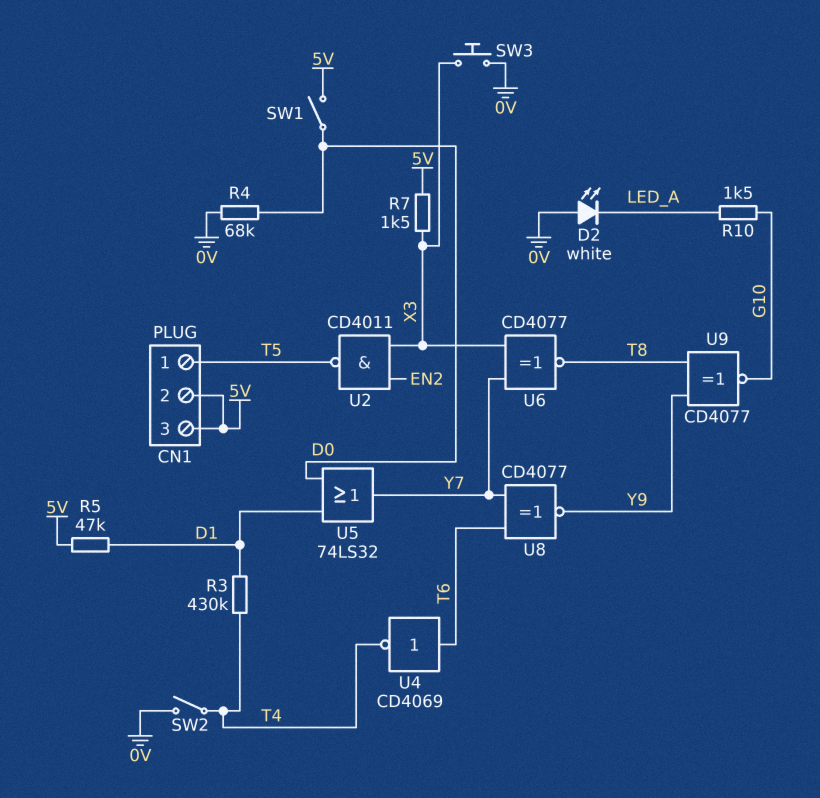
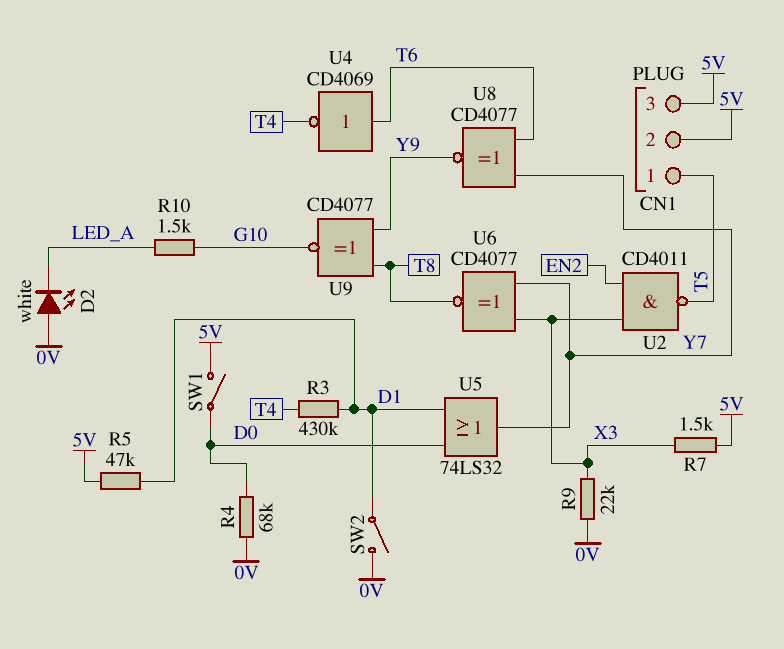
R9: none -> 22k (0V, X3)
SW2: switch (0V, T4) -> switch (0V, D1)
SW3: button (0V, X3) -> none

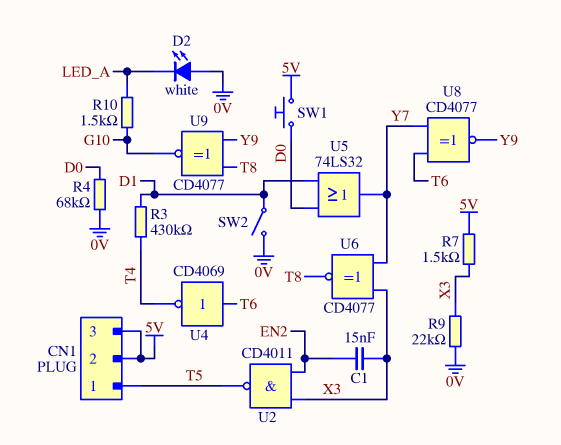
C1: none -> 15nF (EN2, X3)
R5: 47k (5V, D1) -> none
SW1: switch (5V, D0) -> button (5V, D0)

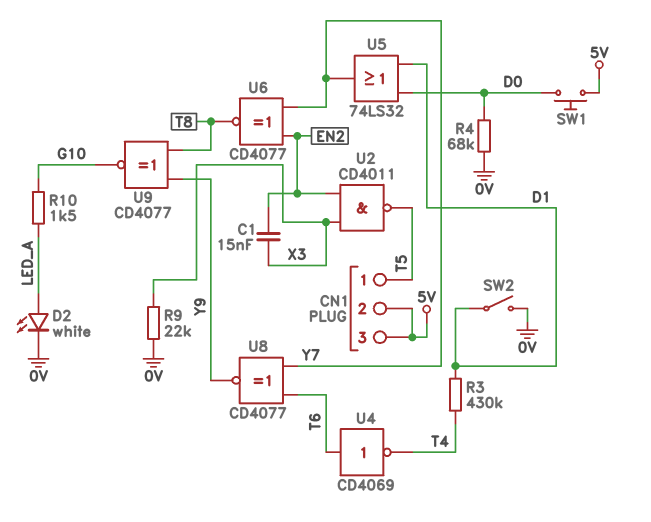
D2: LED white (A 0V, K LED_A) -> LED white (A LED_A, K 0V)
R7: 1.5k (5V, X3) -> none
U6: XNOR CD4077 (in X3, in Y7, out T8) -> XNOR CD4077 (in EN2, in Y7, out T8)

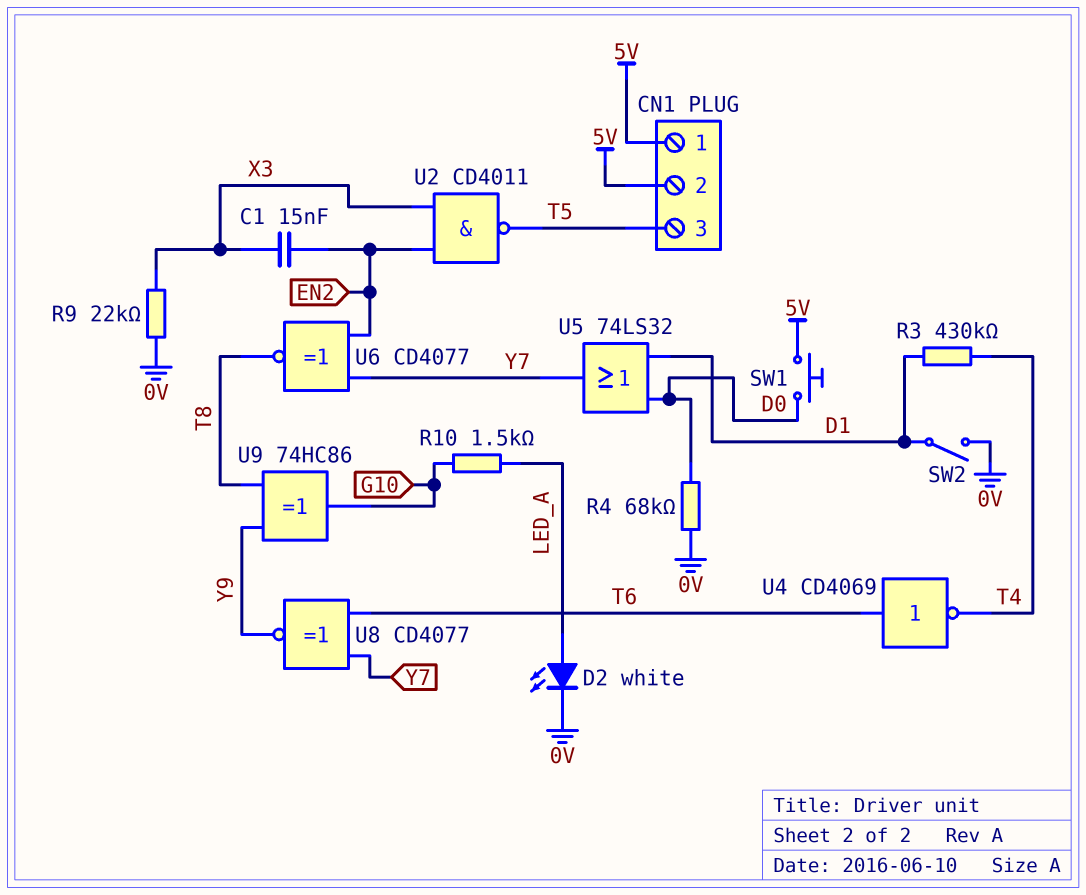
CN1 pin 1: T5 -> 5V
CN1 pin 3: 5V -> T5
U9: XNOR CD4077 (in T8, in Y9, out G10) -> XOR 74HC86 (in T8, in Y9, out G10)

